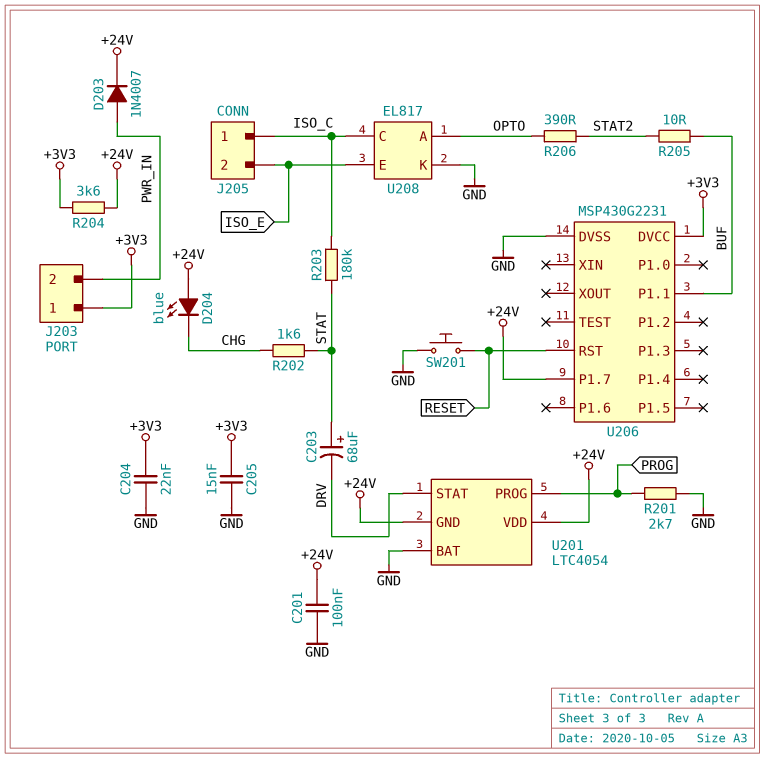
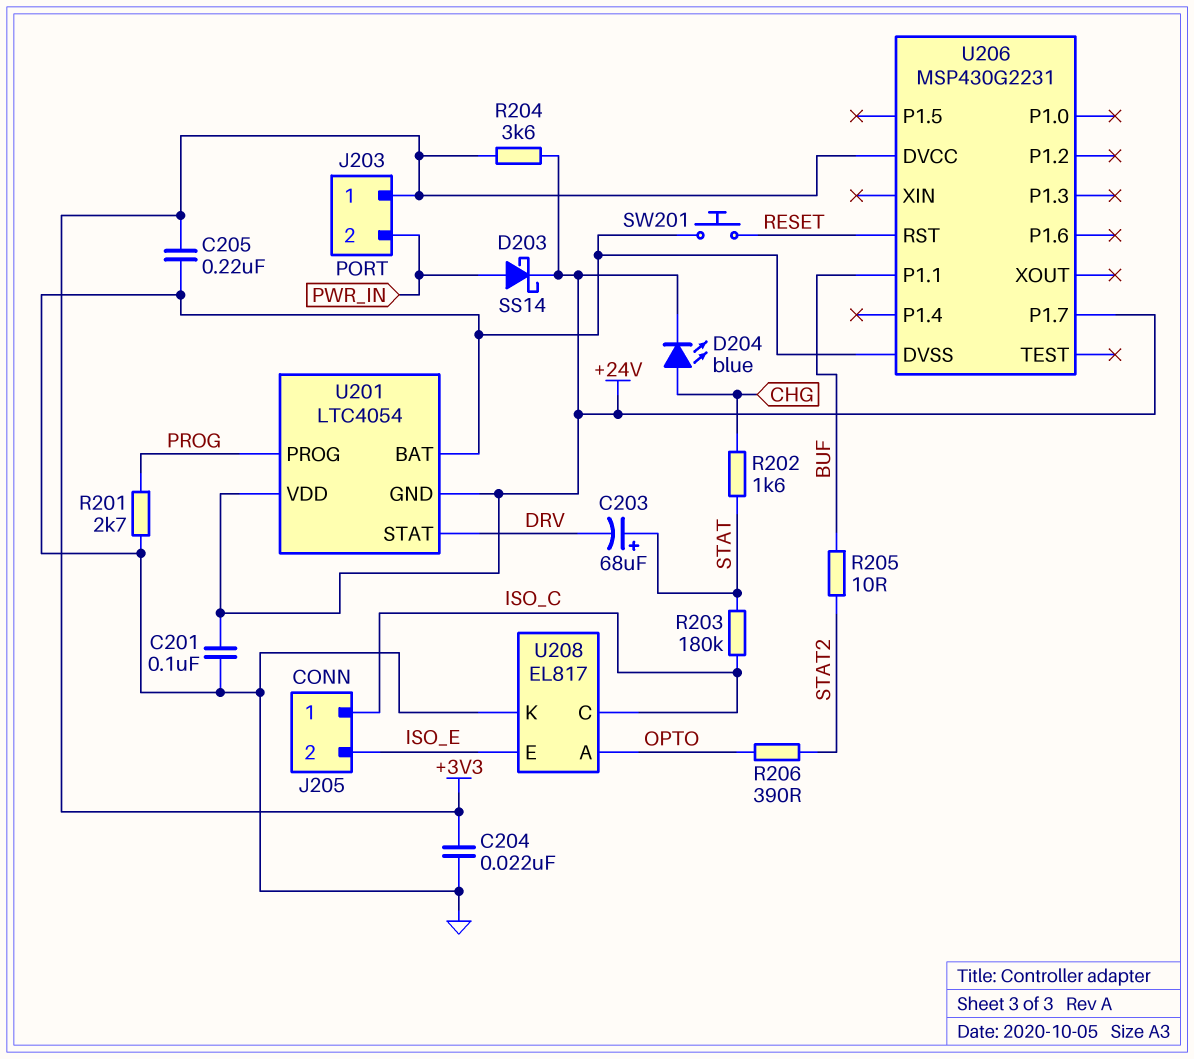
C205: 15nF (+3V3, GND) -> 220nF (+3V3, GND)
D203: diode 1N4007 (A PWR_IN, K +24V) -> schottky SS14 (A PWR_IN, K +24V)
D204: LED blue (A +24V, K CHG) -> LED blue (A CHG, K +24V)

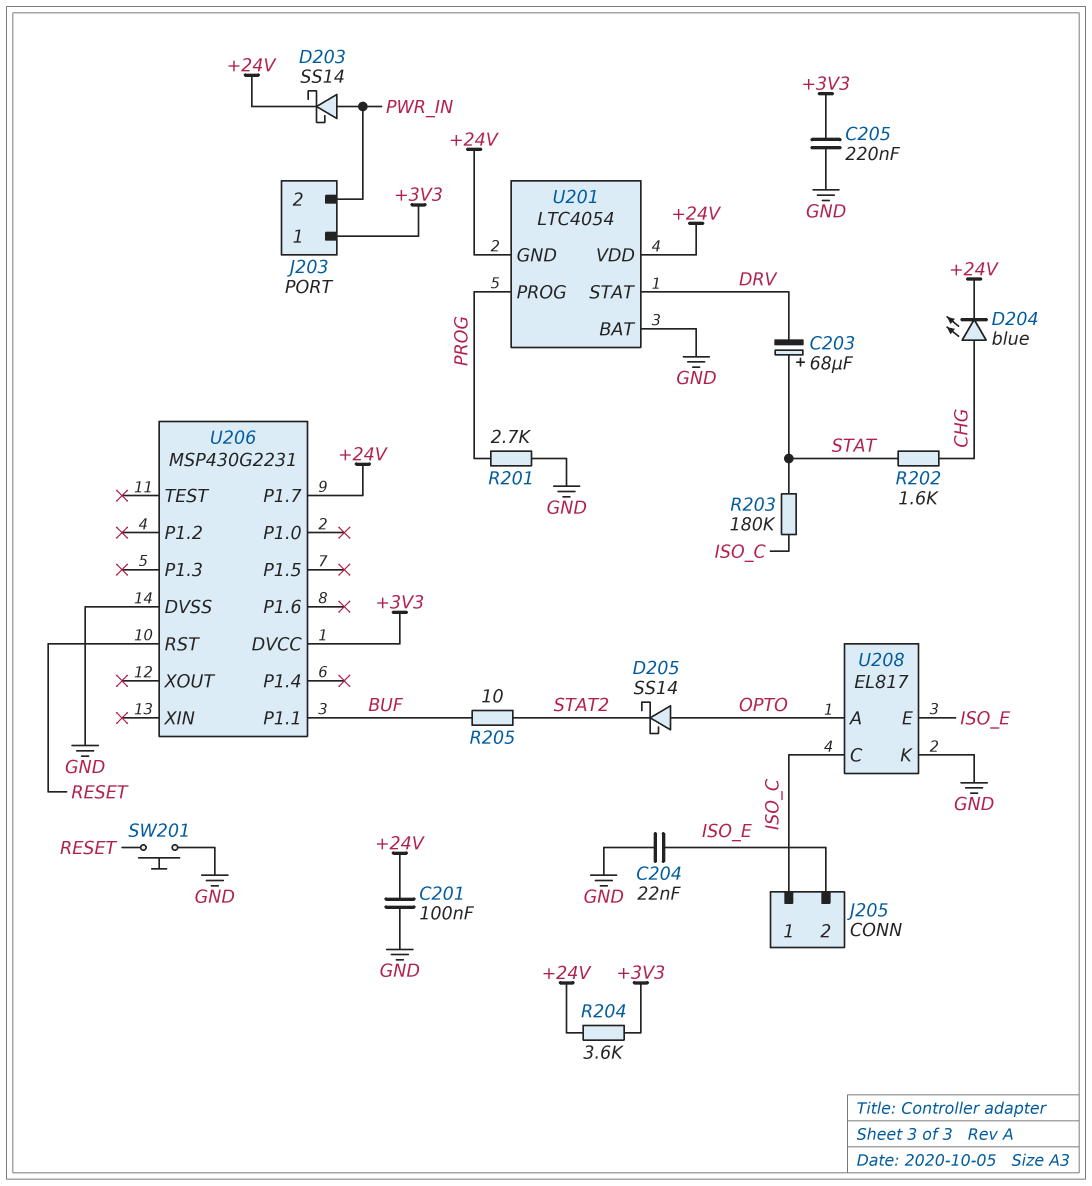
C204: 22nF (+3V3, GND) -> 22nF (GND, ISO_E)
D205: none -> schottky SS14 (A OPTO, K STAT2)
R206: 390 (OPTO, STAT2) -> none

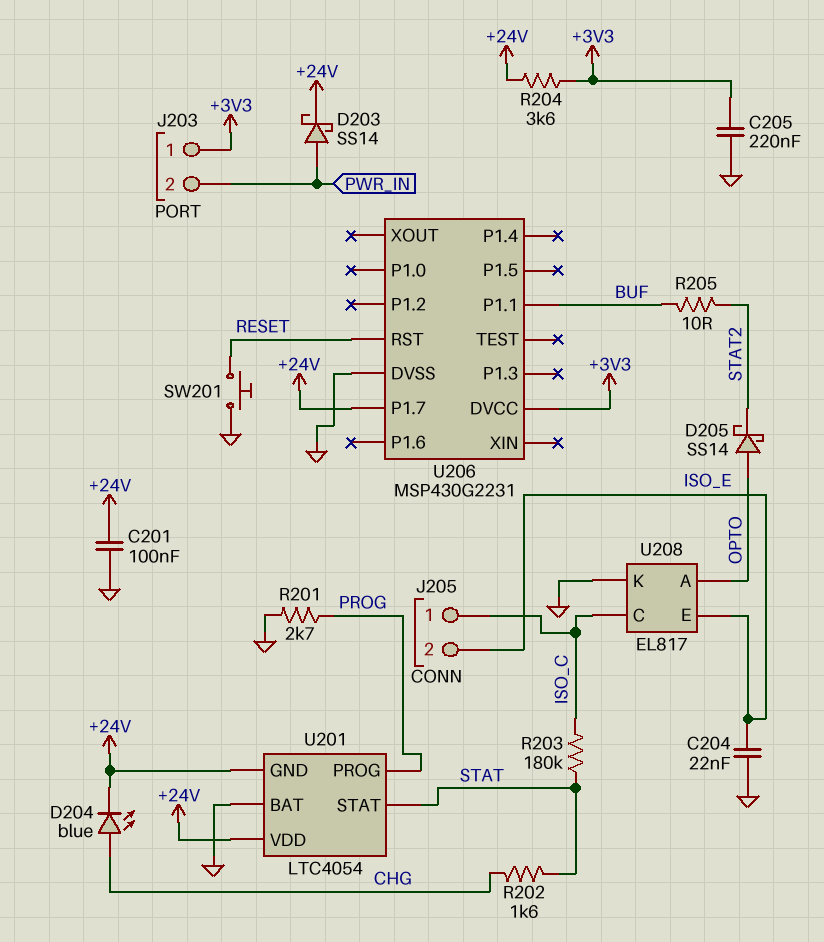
C203: 68uF (plus STAT, minus DRV) -> none
U201 pin STAT: DRV -> STAT

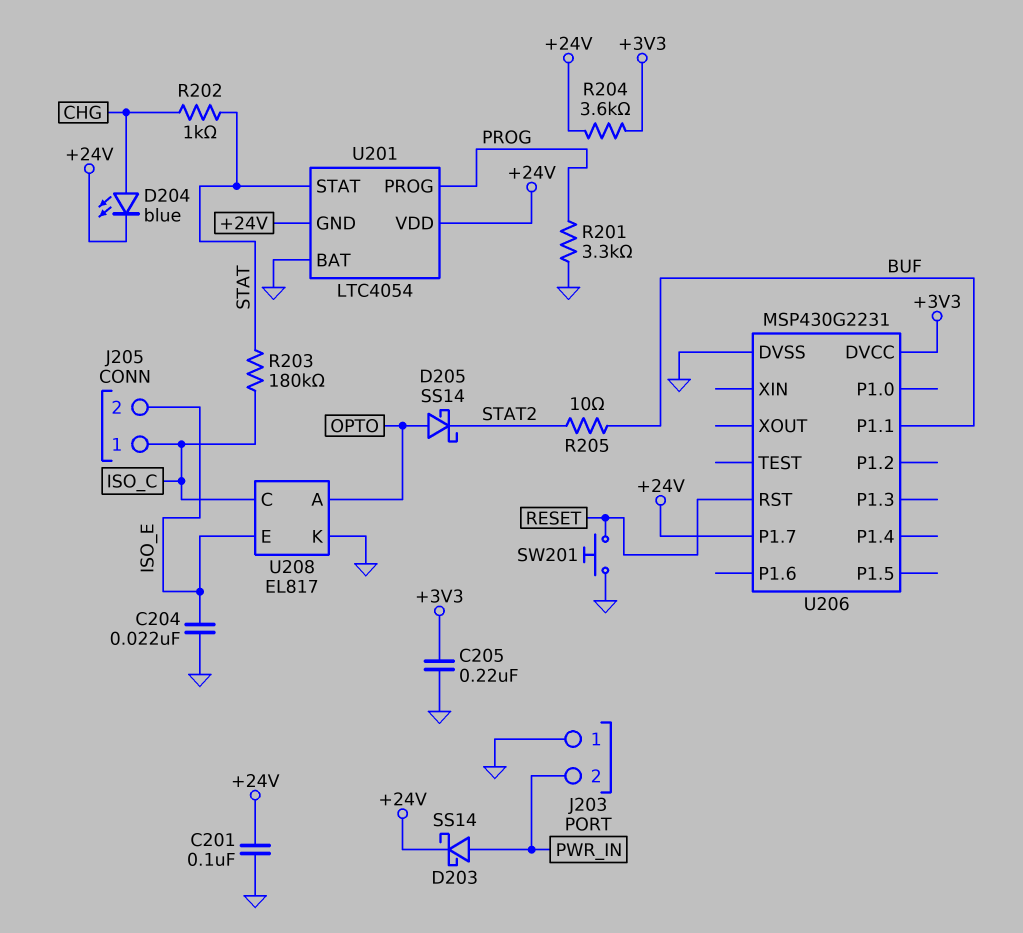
J203 pin 1: +3V3 -> GND
R201: 2.7k (GND, PROG) -> 3.3k (GND, PROG)
R202: 1.6k (CHG, STAT) -> 1k (CHG, STAT)

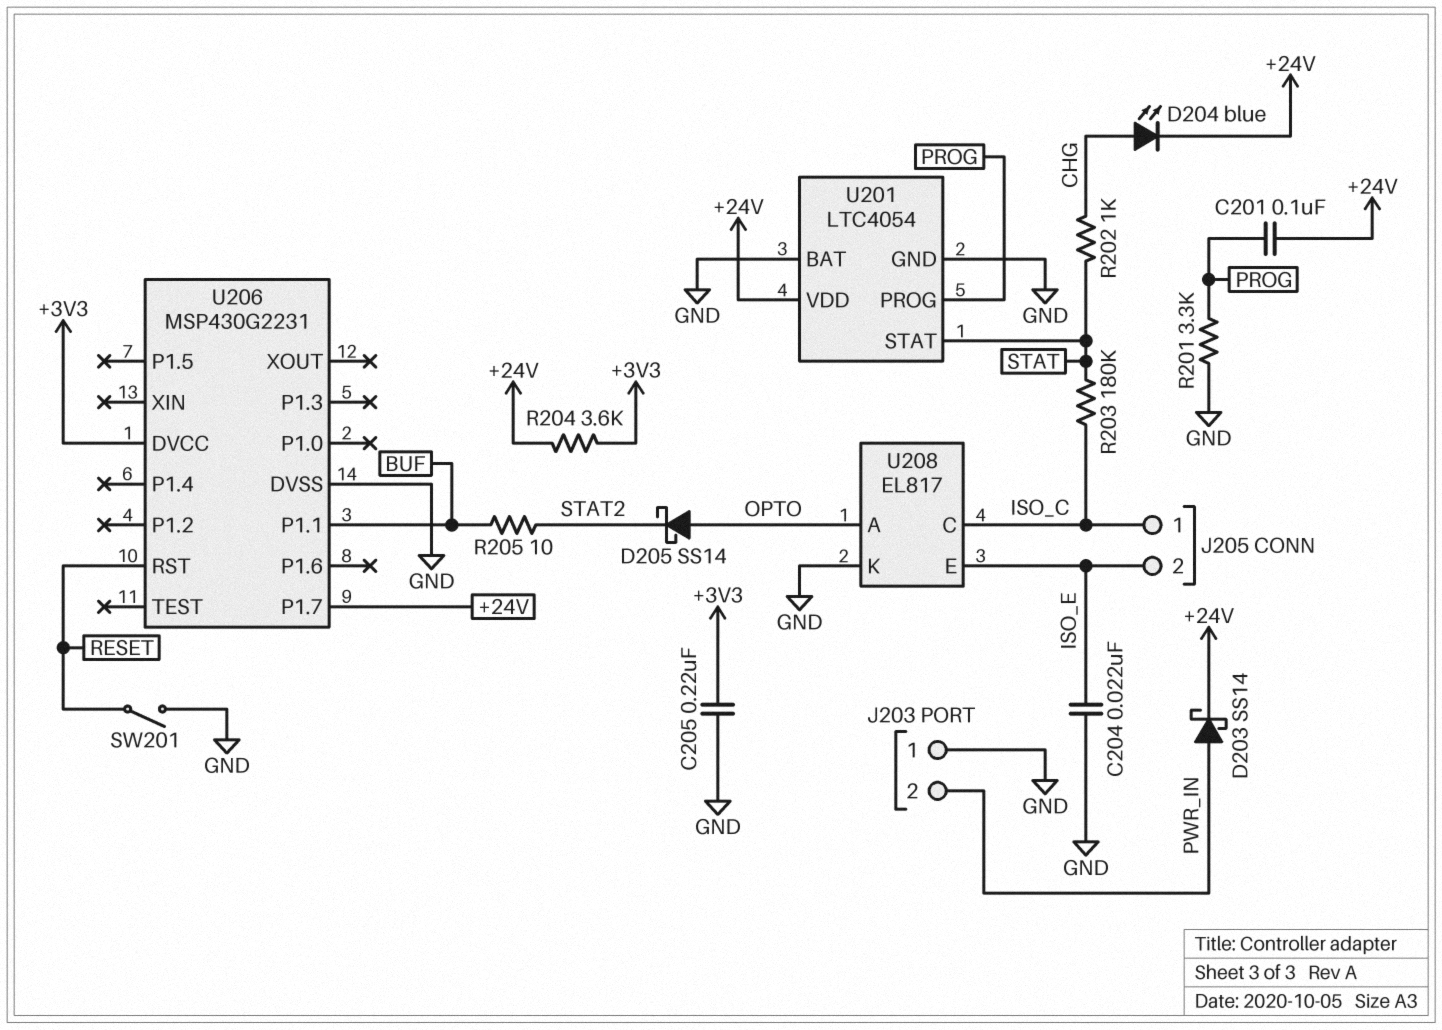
C201: 100nF (+24V, GND) -> 100nF (+24V, PROG)
SW201: button (GND, RESET) -> switch (GND, RESET)
U201 pin GND: +24V -> GND

